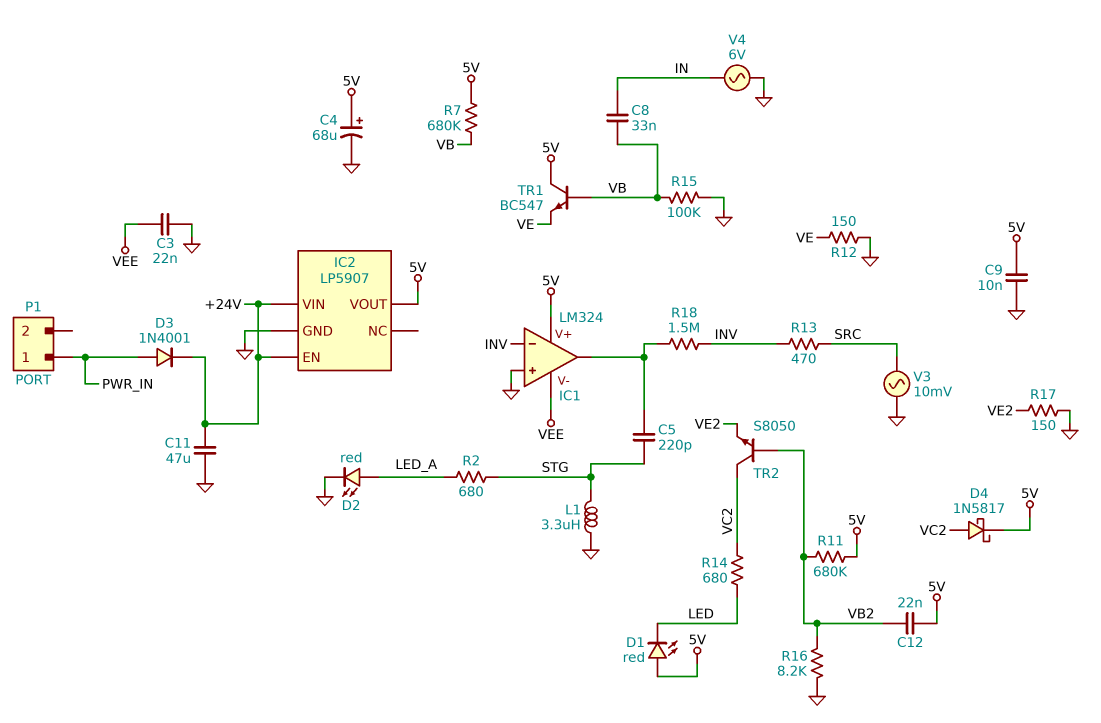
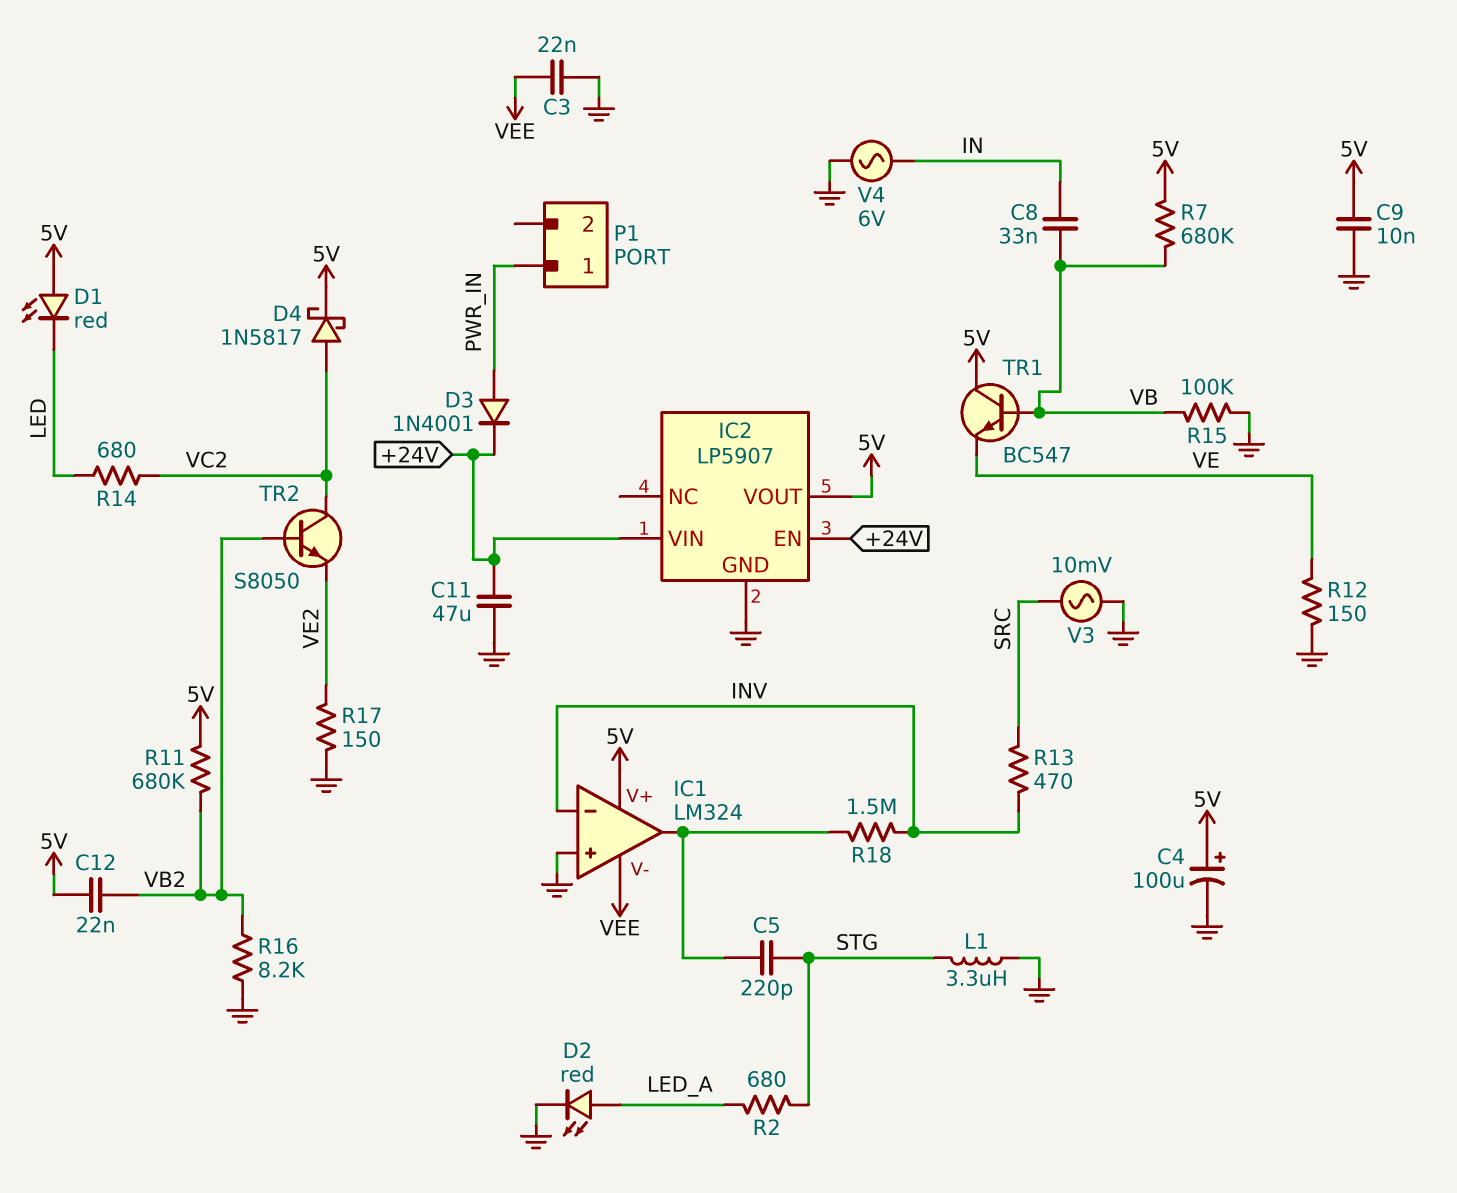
C4: 68uF (plus 5V, minus GND) -> 100uF (plus 5V, minus GND)

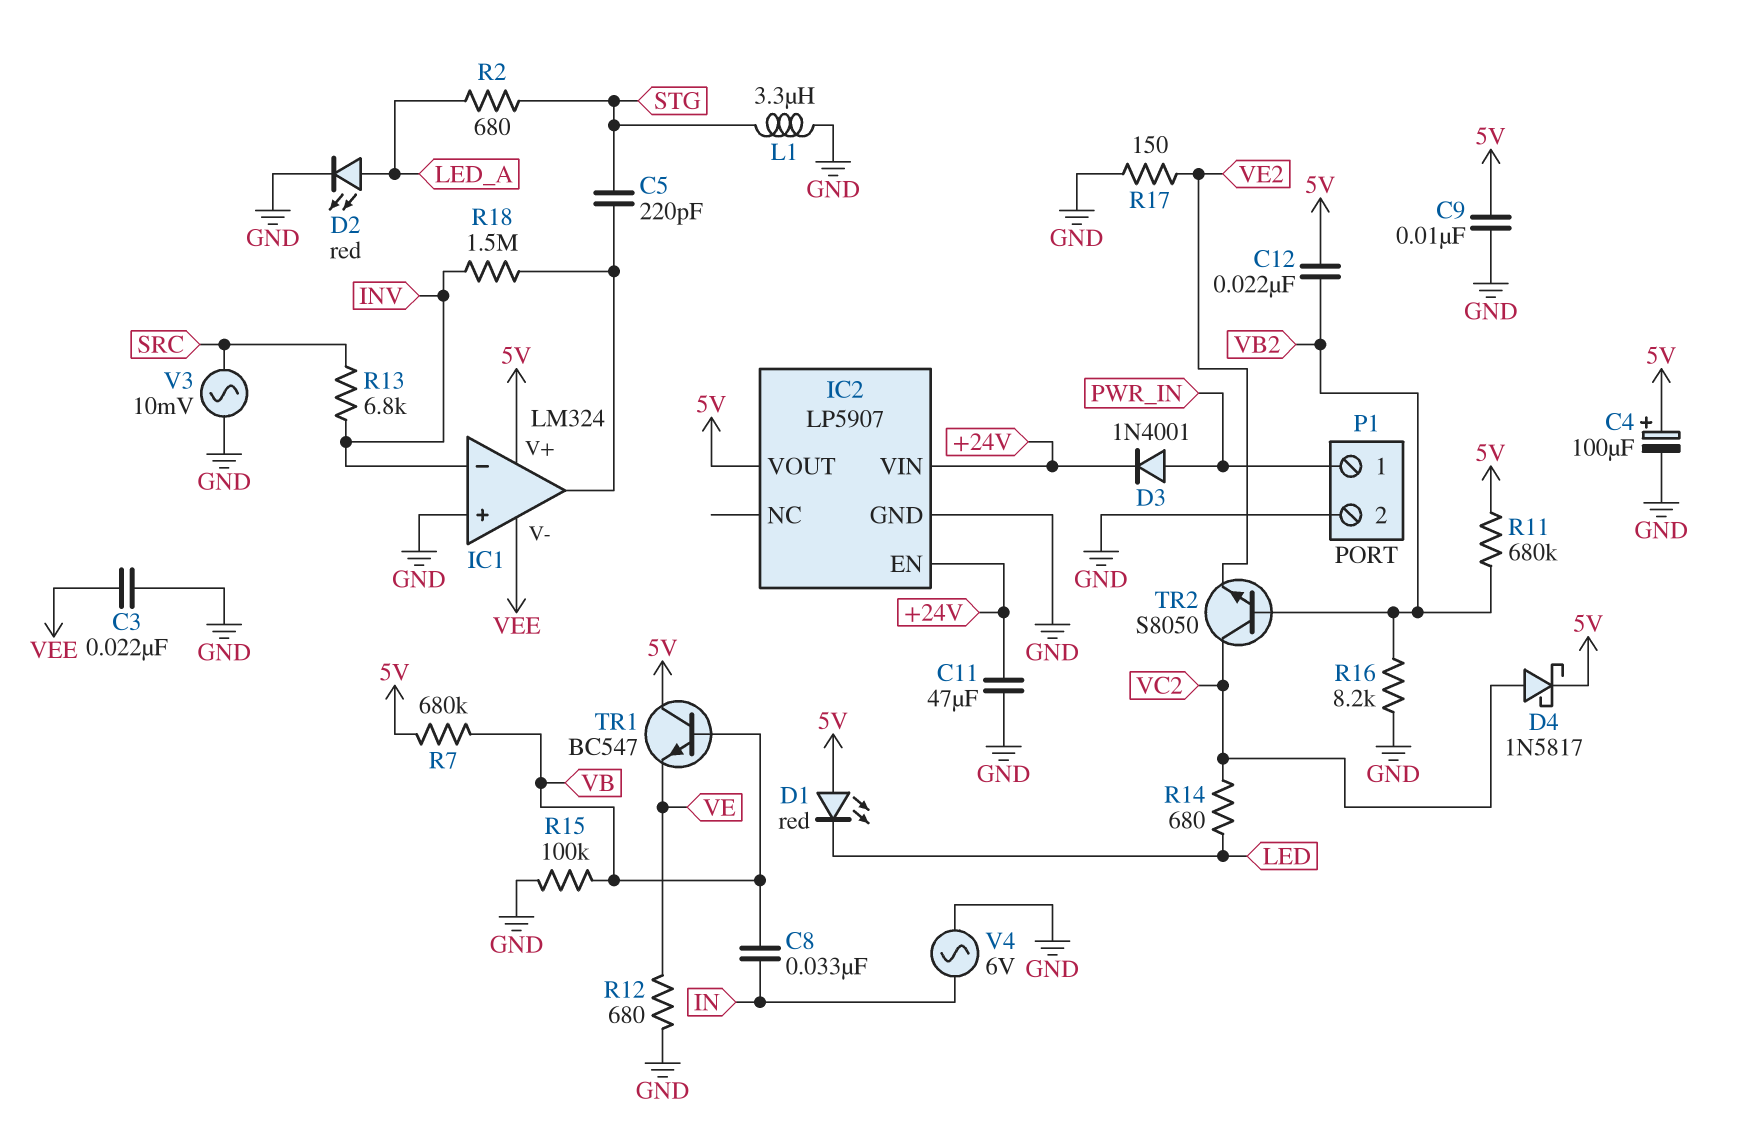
P1 pin 2: none -> GND
R12: 150 (GND, VE) -> 680 (GND, VE)
R13: 470 (INV, SRC) -> 6.8k (INV, SRC)

